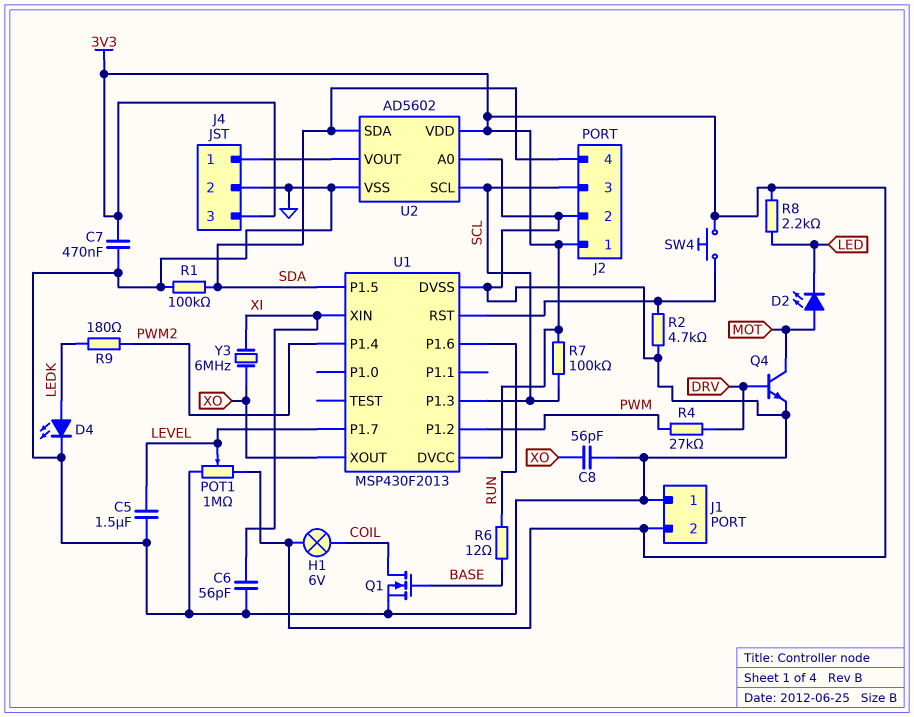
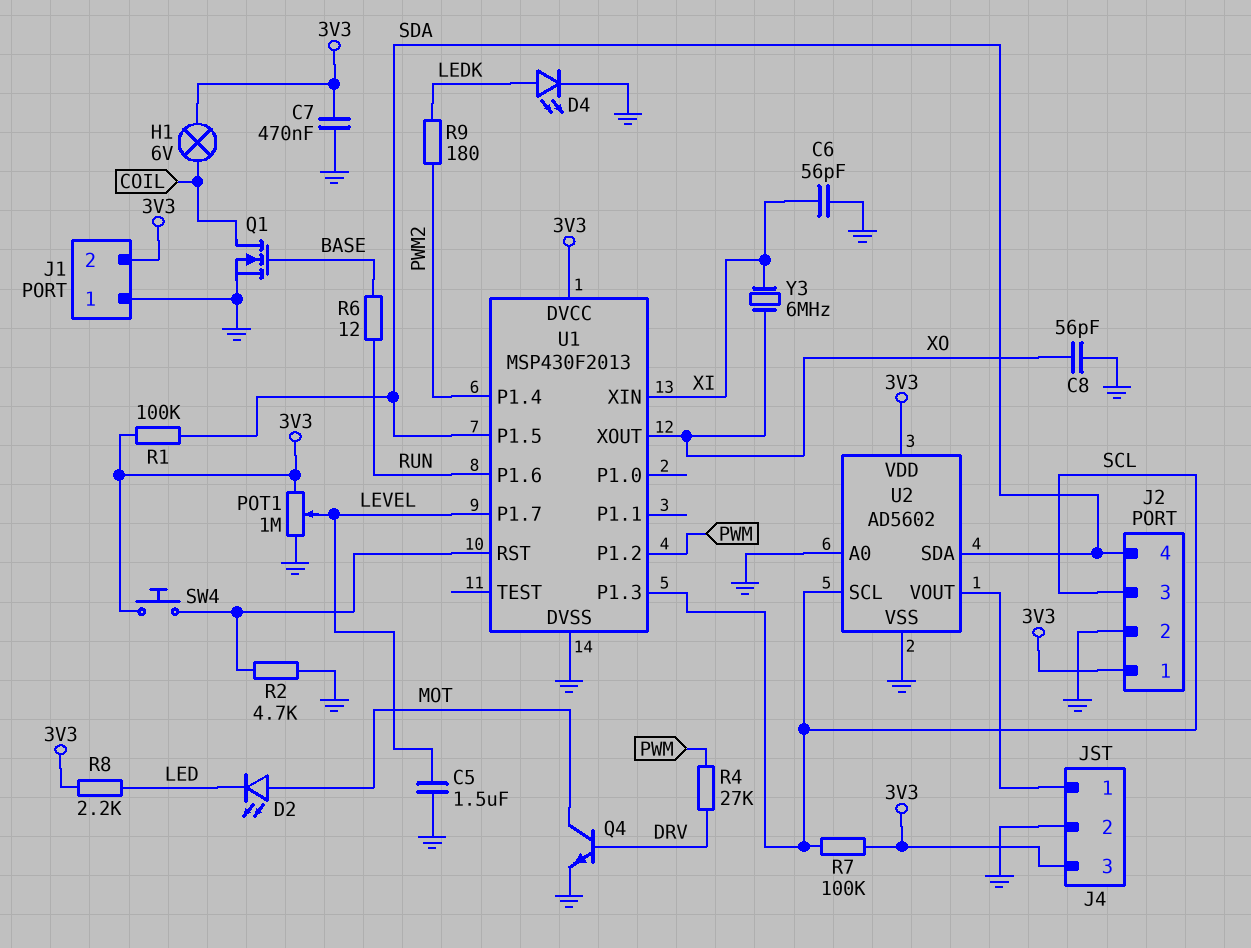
R1: 100k (GND, SDA) -> 100k (3V3, SDA)

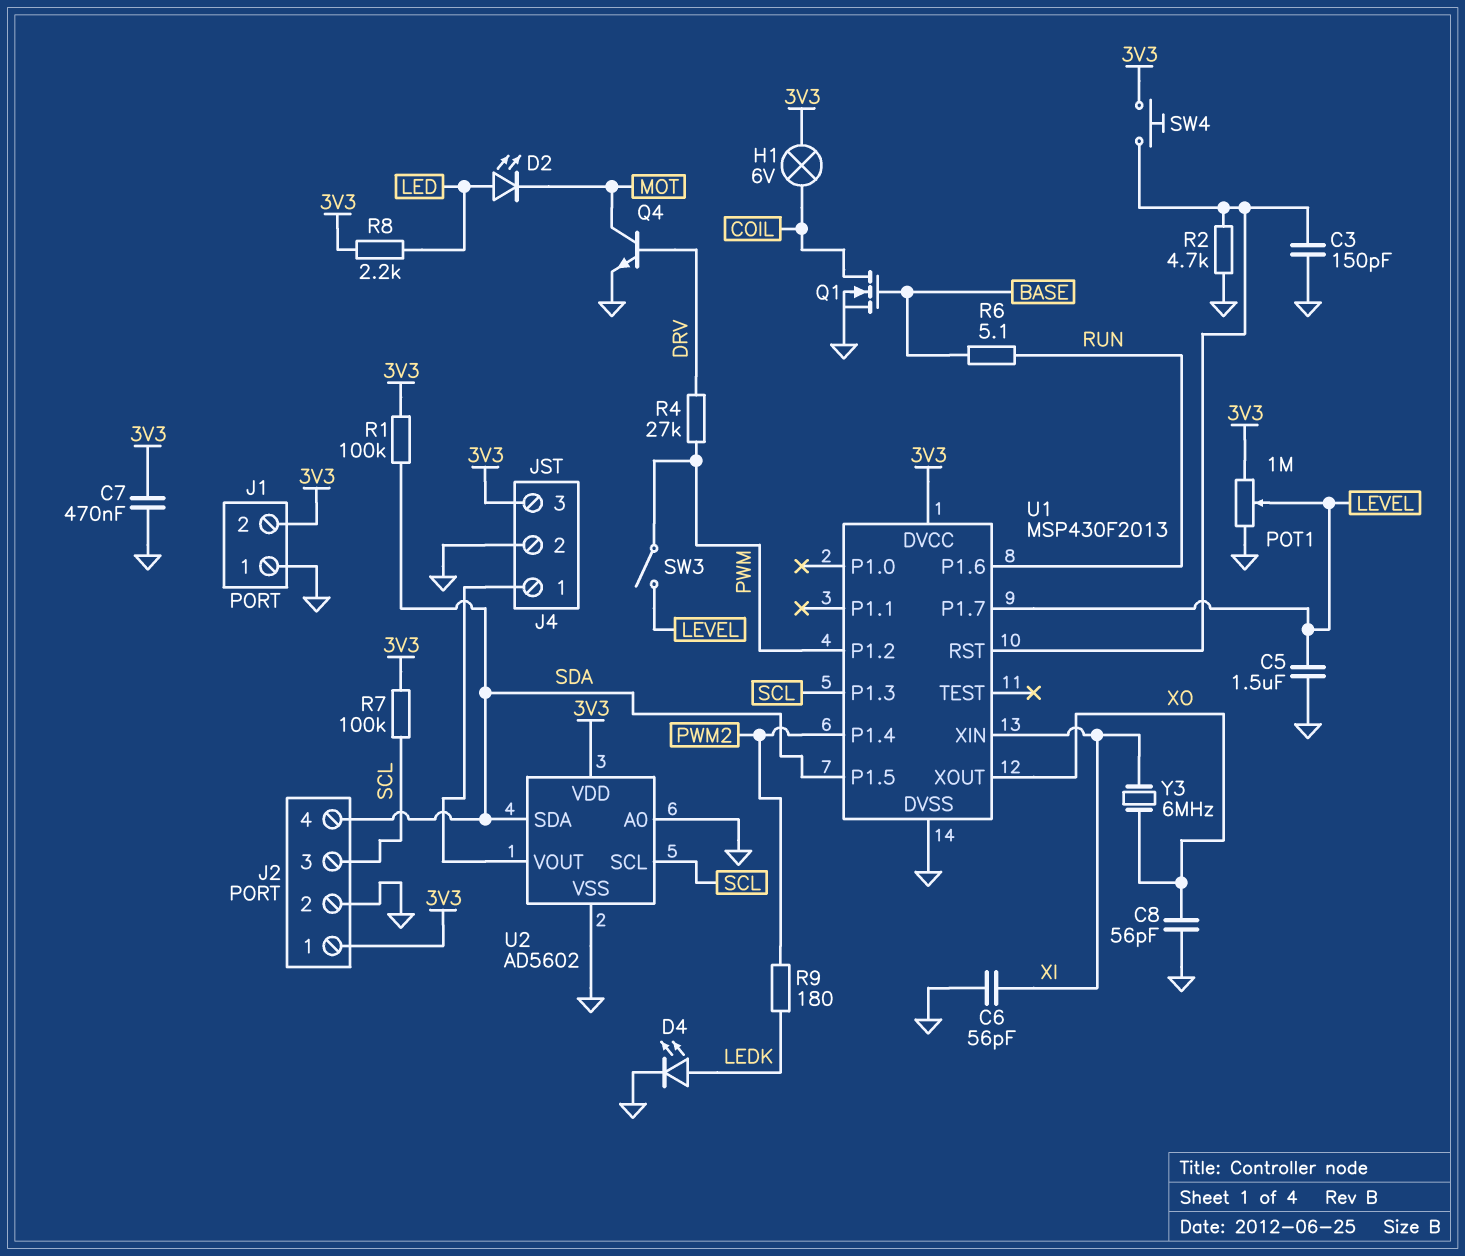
C3: none -> 150pF (GND, U1/RST)
D2: LED (A MOT, K LED) -> LED (A LED, K MOT)
R6: 12 (BASE, RUN) -> 5.1 (BASE, RUN)
SW3: none -> switch (LEVEL, PWM)

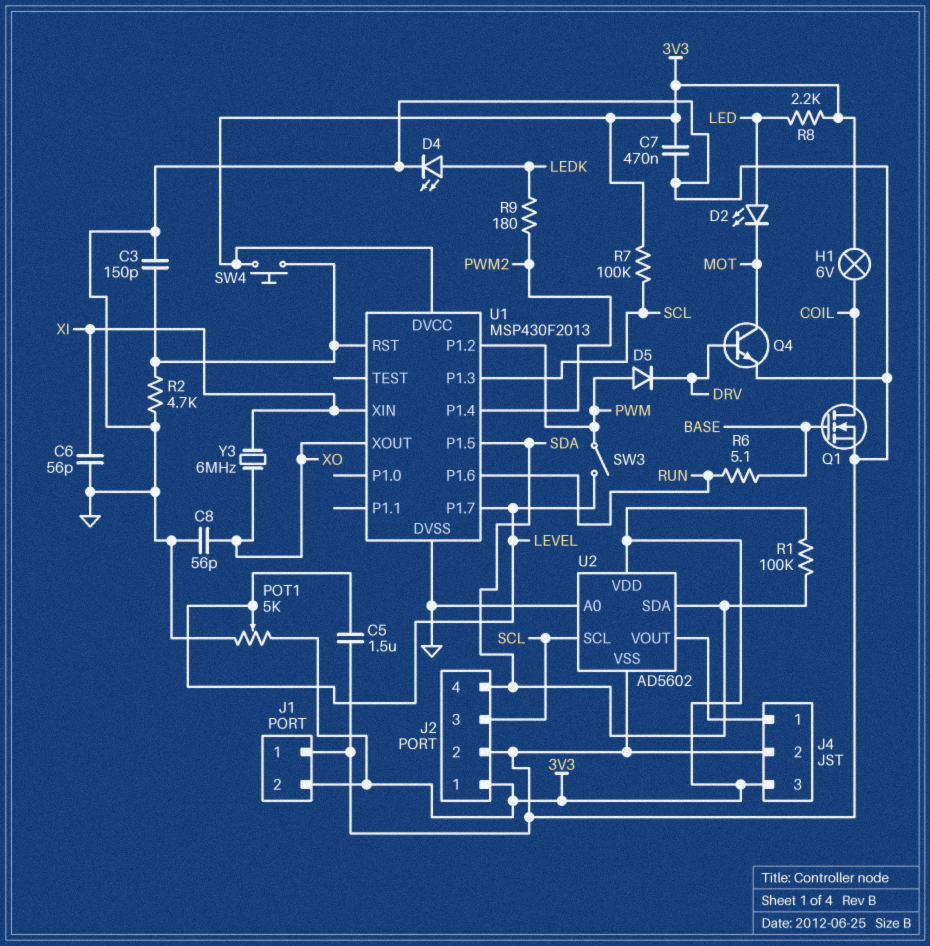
D5: none -> diode (A PWM, K DRV)
POT1: 1M (3V3, GND, wiper LEVEL) -> 5k (3V3, GND, wiper LEVEL)
R4: 27k (DRV, PWM) -> none

